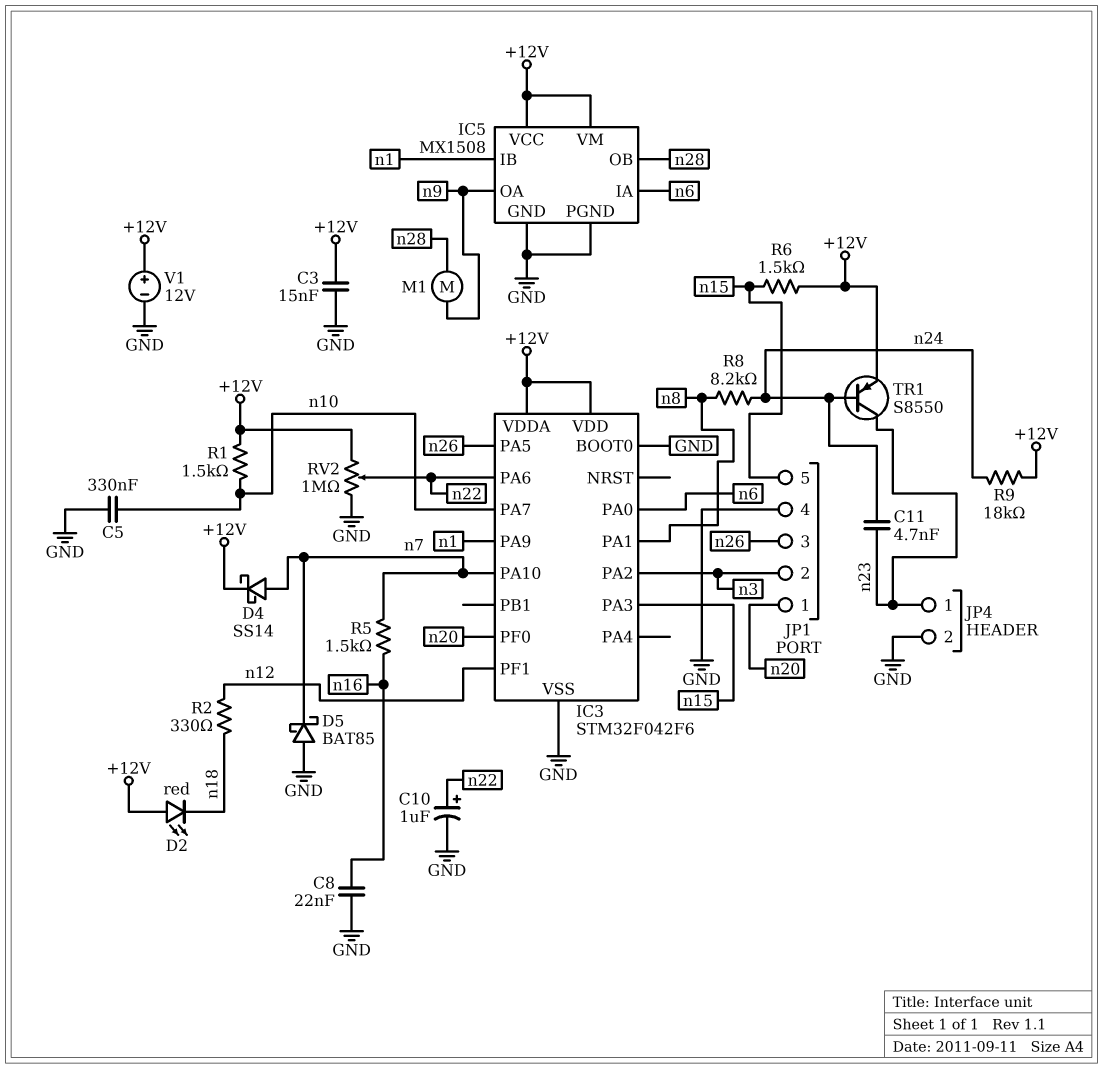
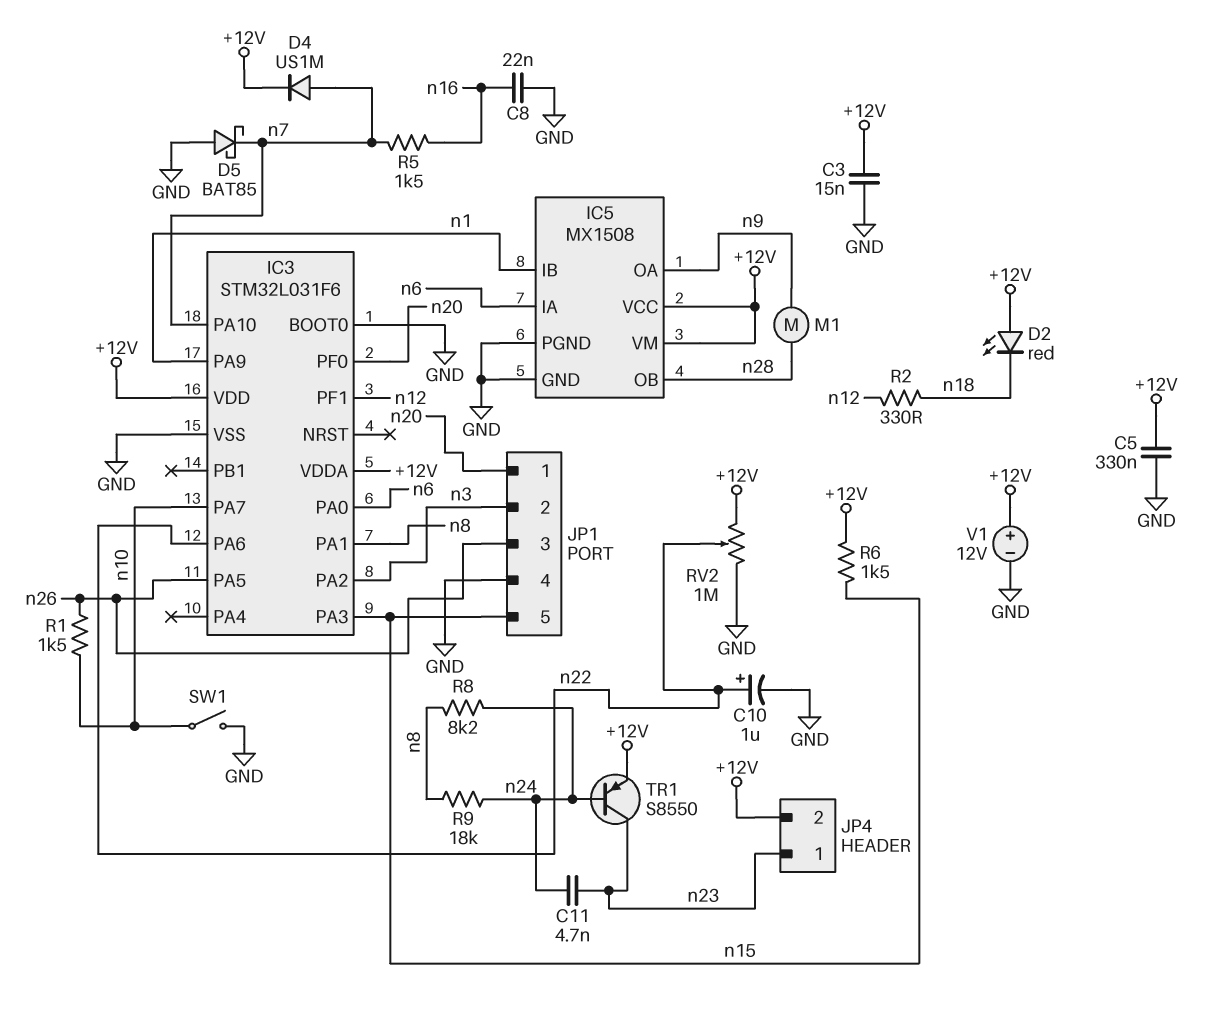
C5: 330nF (GND, n10) -> 330nF (+12V, GND)
D4: schottky SS14 (A n7, K +12V) -> diode US1M (A n7, K +12V)
IC3: STM32F042F6 -> STM32L031F6
JP4 pin 2: GND -> +12V
R1: 1.5k (+12V, n10) -> 1.5k (n10, n26)
R9: 18k (+12V, n24) -> 18k (n8, n24)
SW1: none -> switch (GND, n10)

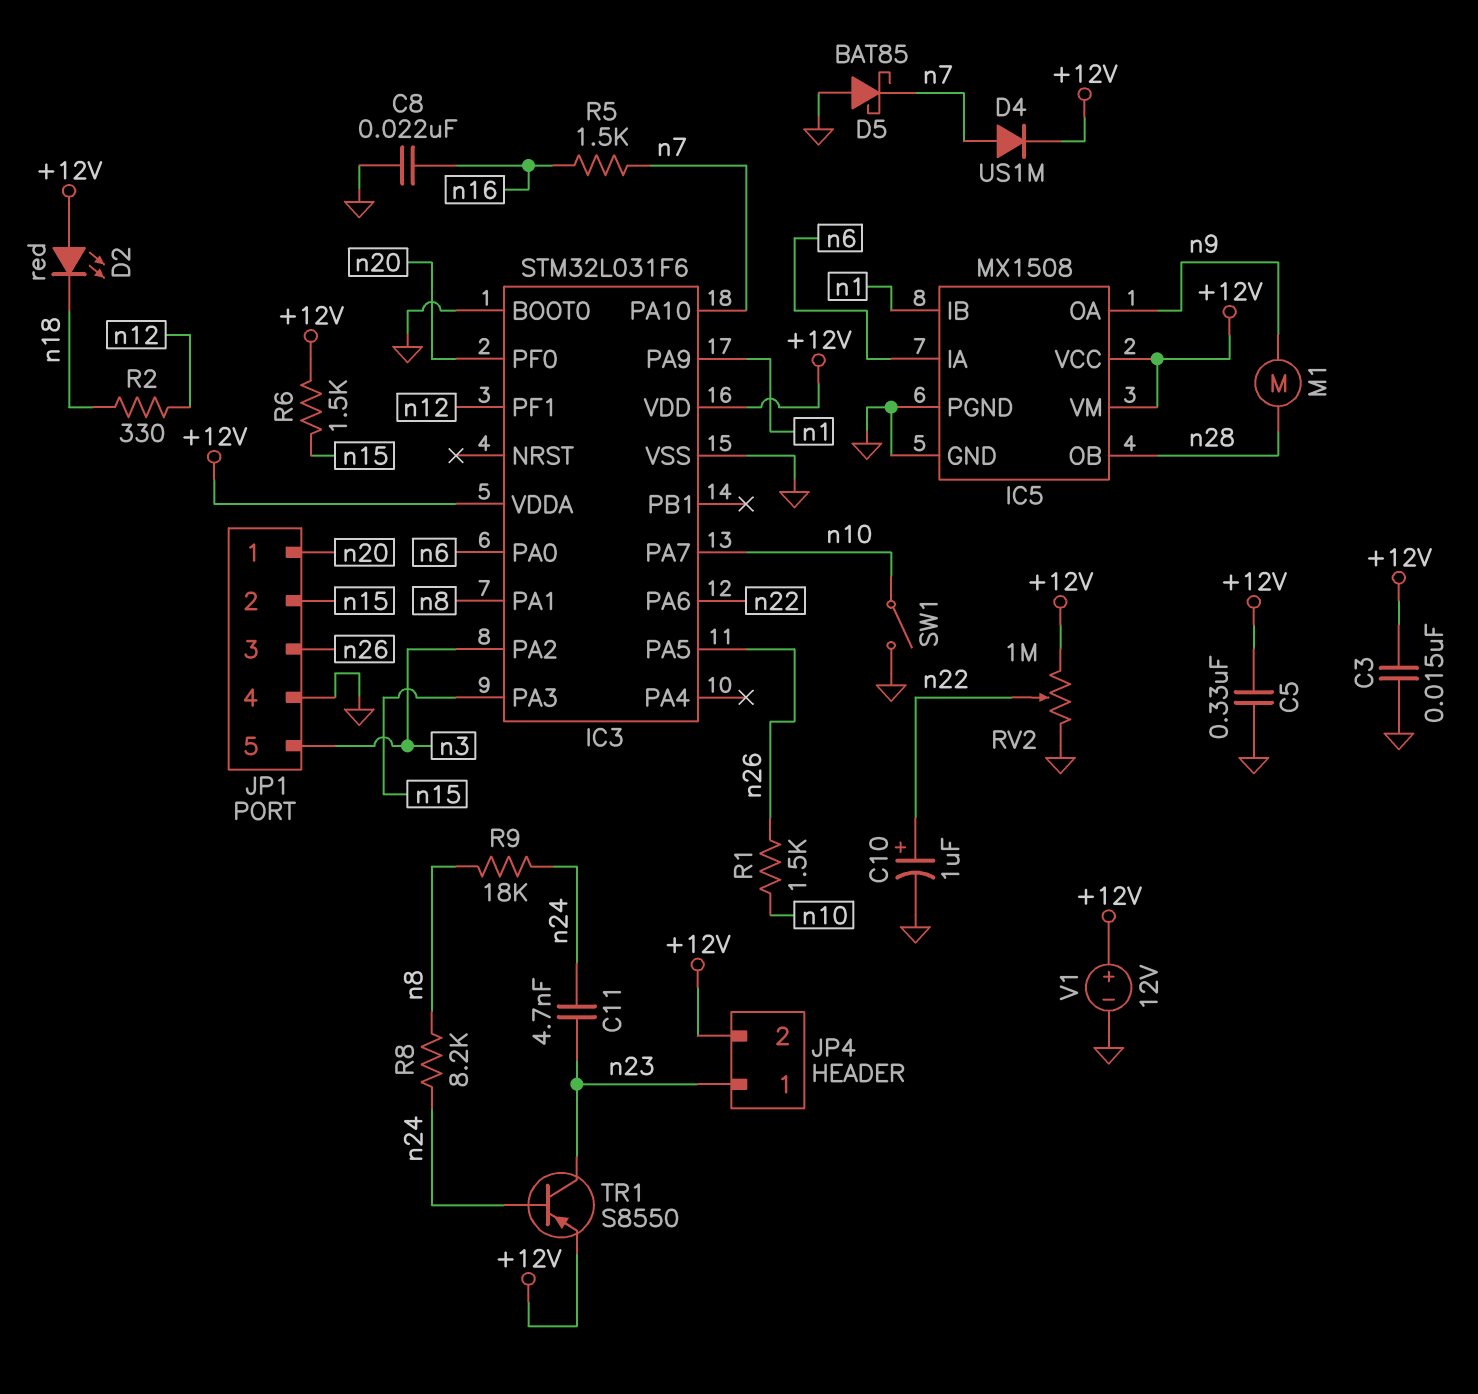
JP1 pin 2: n3 -> n15
JP1 pin 5: n15 -> n3

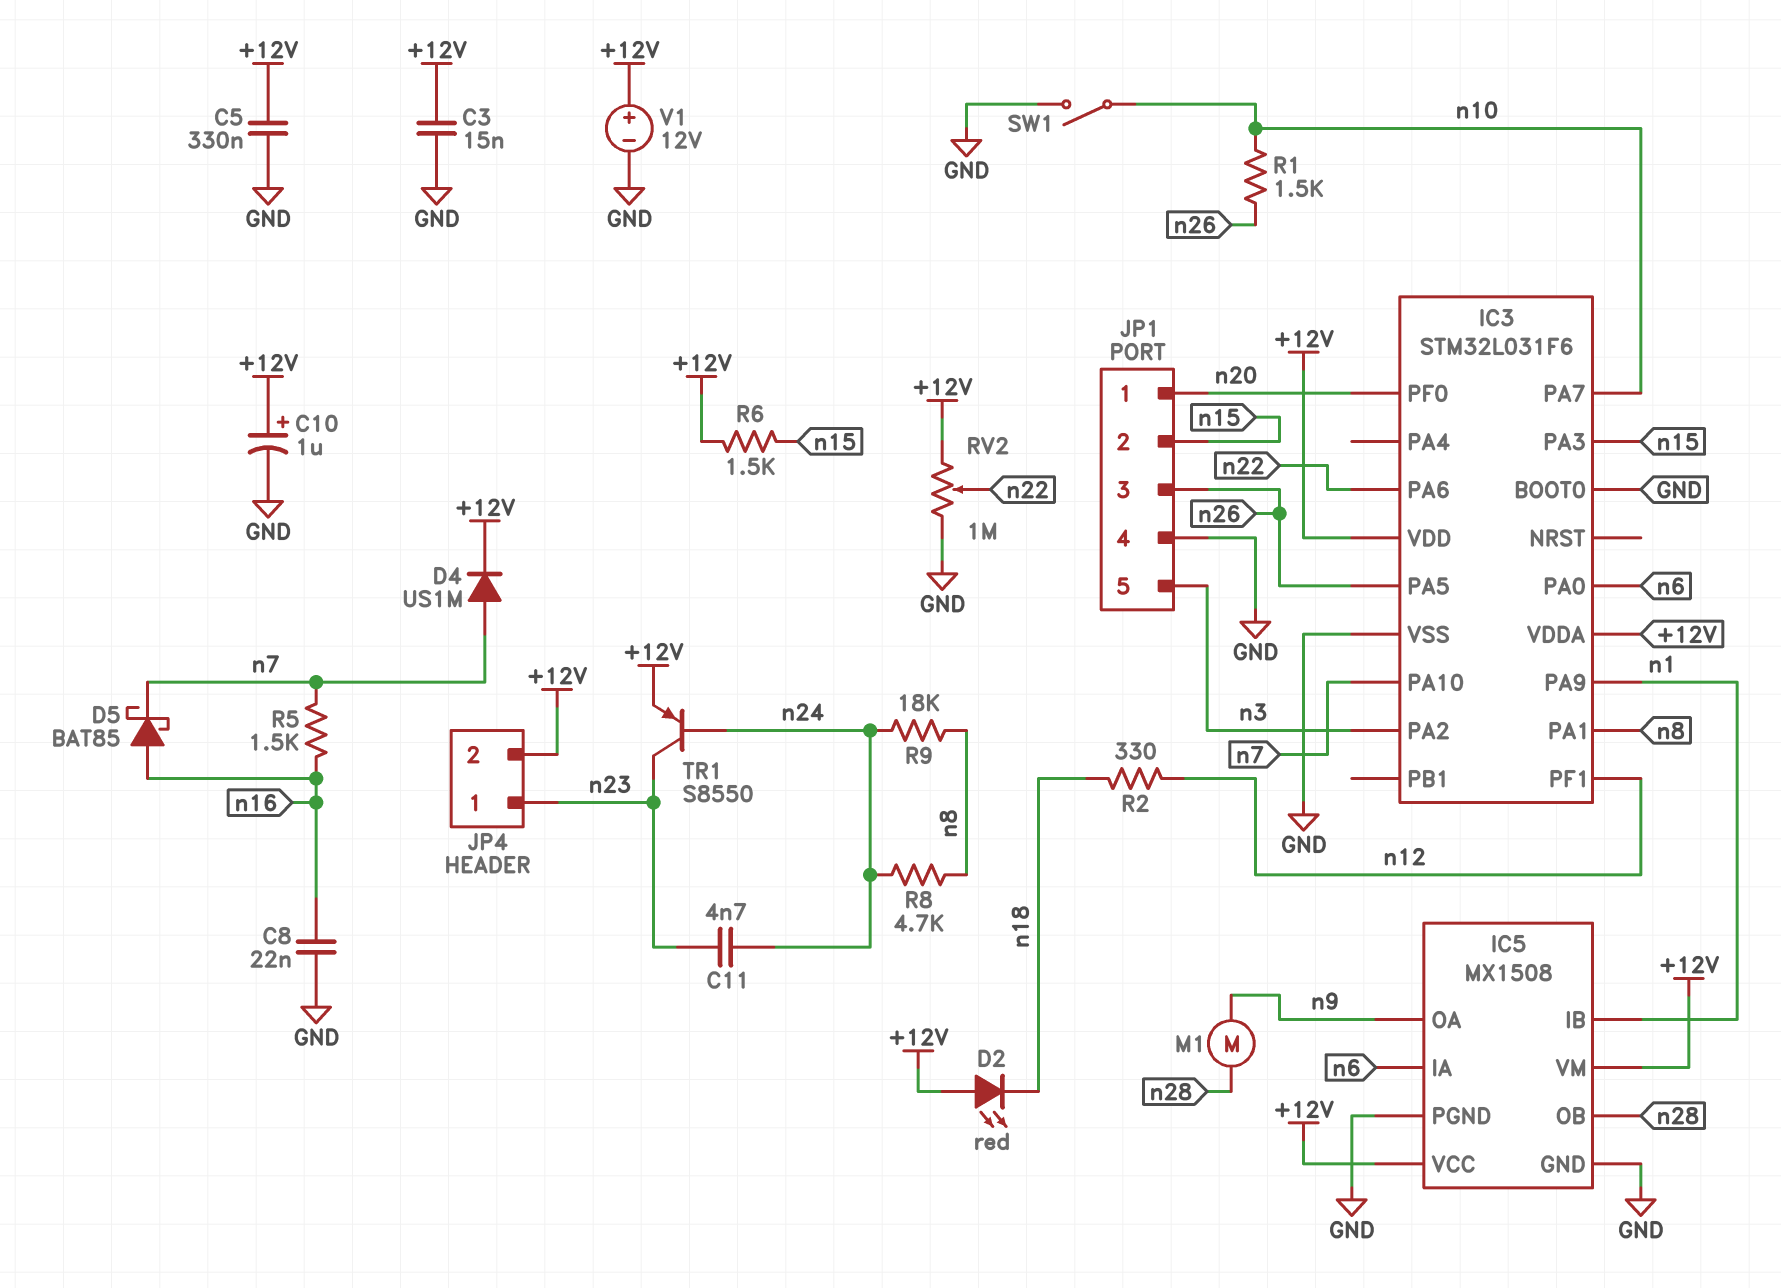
C10: 1uF (plus n22, minus GND) -> 1uF (plus +12V, minus GND)
D5: schottky BAT85 (A GND, K n7) -> schottky BAT85 (A n16, K n7)
R8: 8.2k (n8, n24) -> 4.7k (n8, n24)

